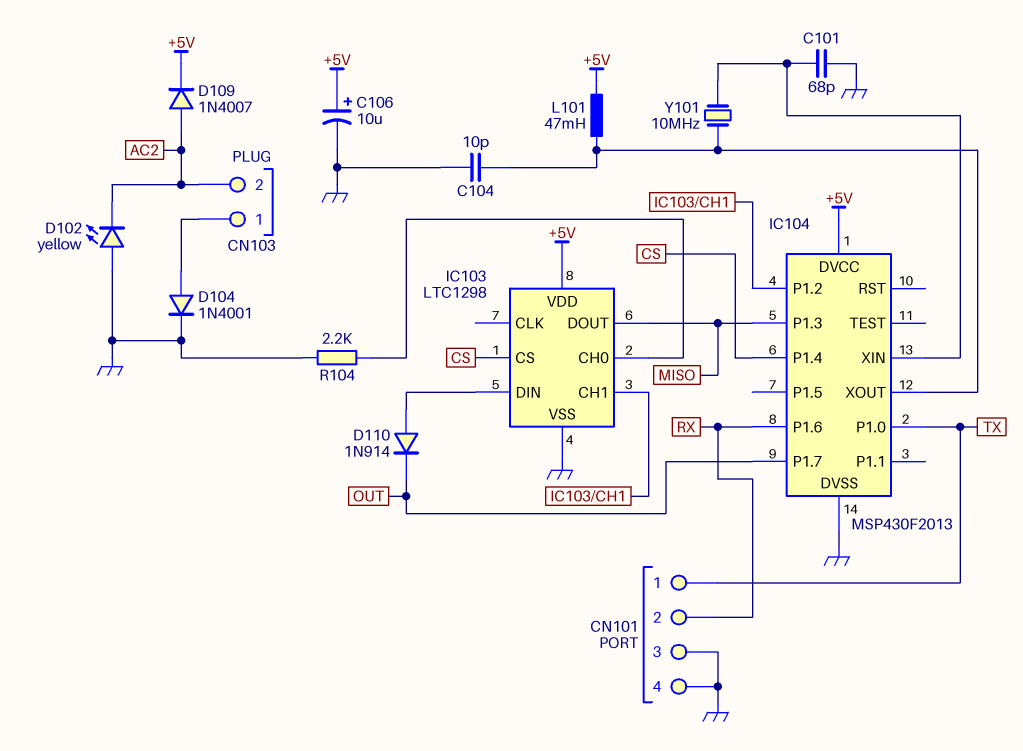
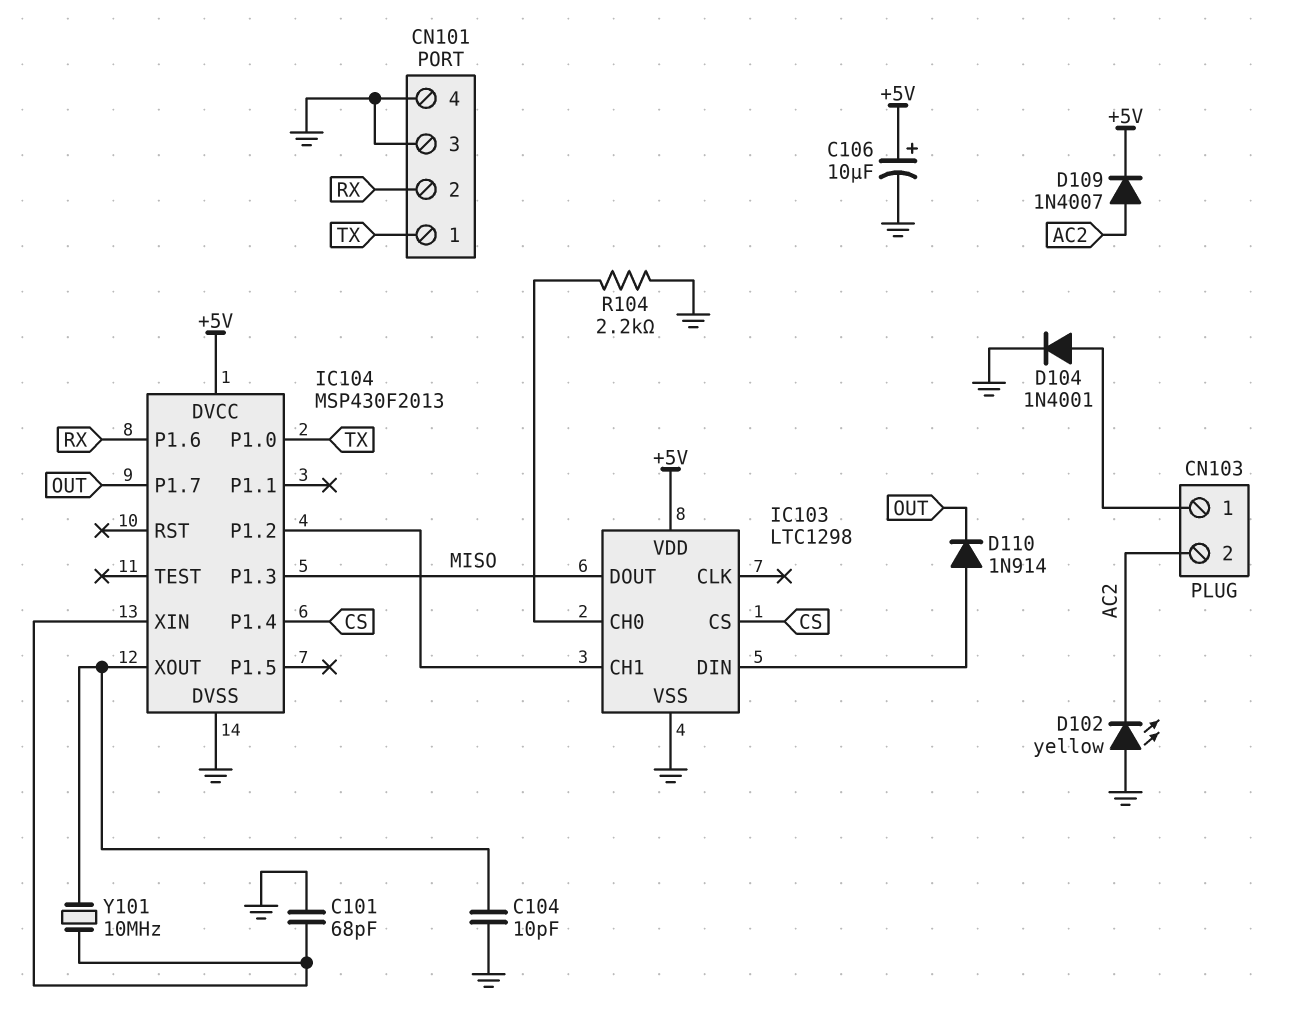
L101: 47mH (+5V, IC104/XOUT) -> none

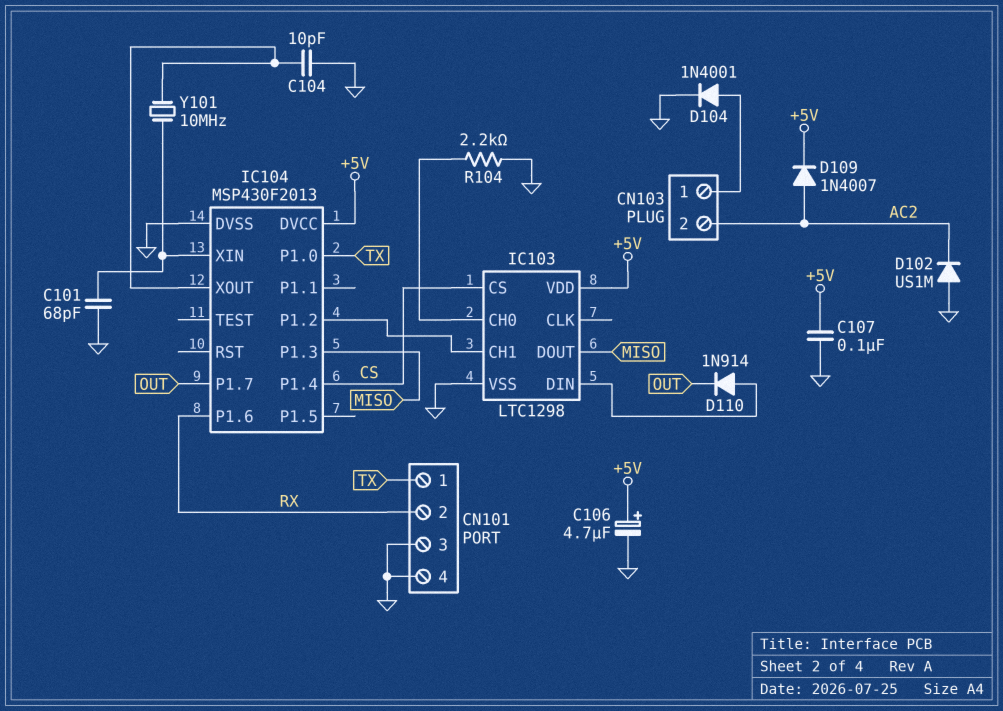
C106: 10uF (plus +5V, minus GND) -> 4.7uF (plus +5V, minus GND)
C107: none -> 100nF (+5V, GND)
D102: LED yellow (A GND, K AC2) -> diode US1M (A GND, K AC2)

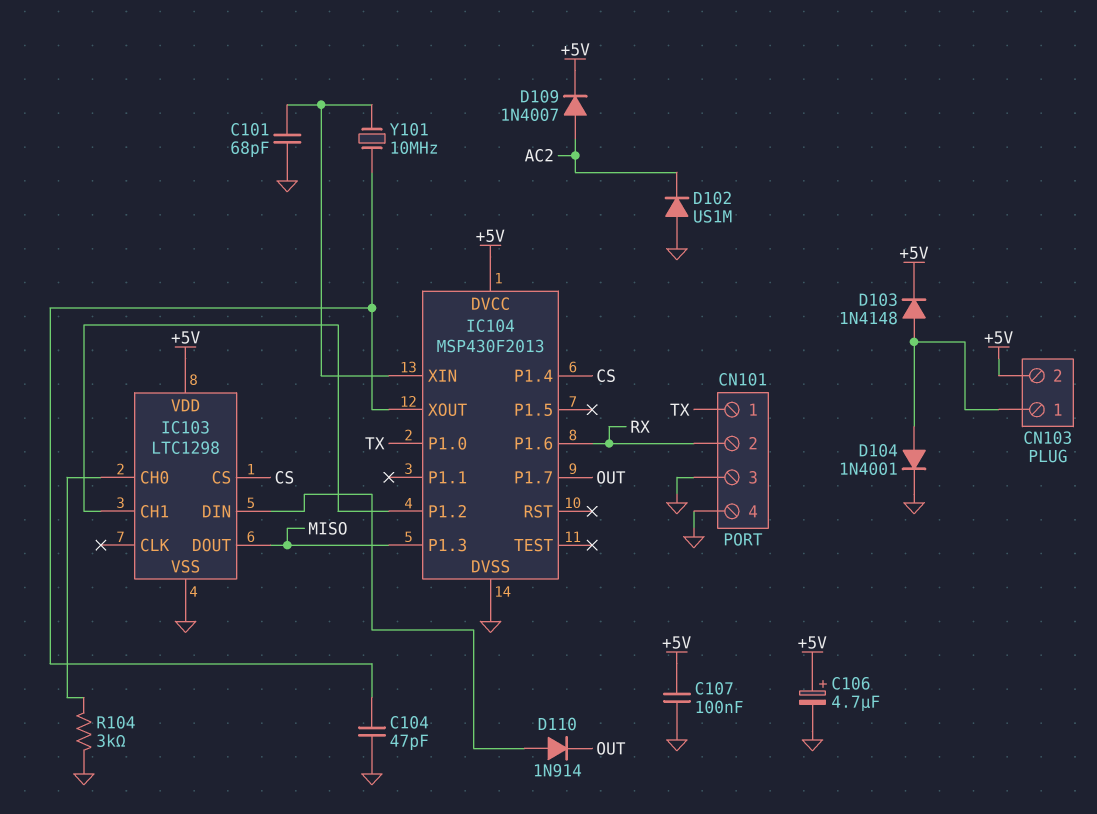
C104: 10pF (GND, IC104/XOUT) -> 47pF (GND, IC104/XOUT)
CN103 pin 2: AC2 -> +5V
D103: none -> diode 1N4148 (A CN103/1, K +5V)
R104: 2.2k (GND, IC103/CH0) -> 3k (GND, IC103/CH0)

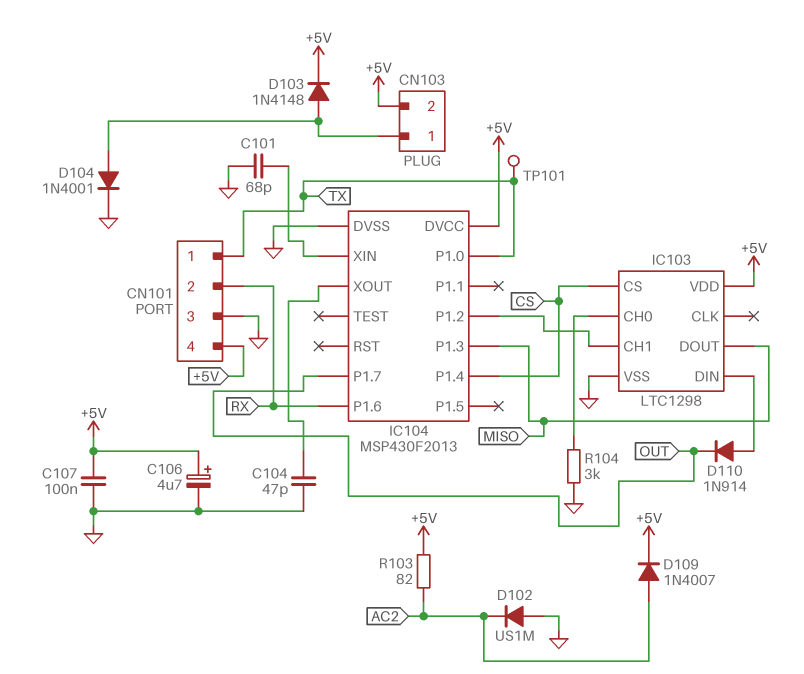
CN101 pin 4: GND -> +5V
R103: none -> 82 (+5V, AC2)
TP101: none -> test point (TX)
Y101: 10MHz (IC104/XIN, IC104/XOUT) -> none

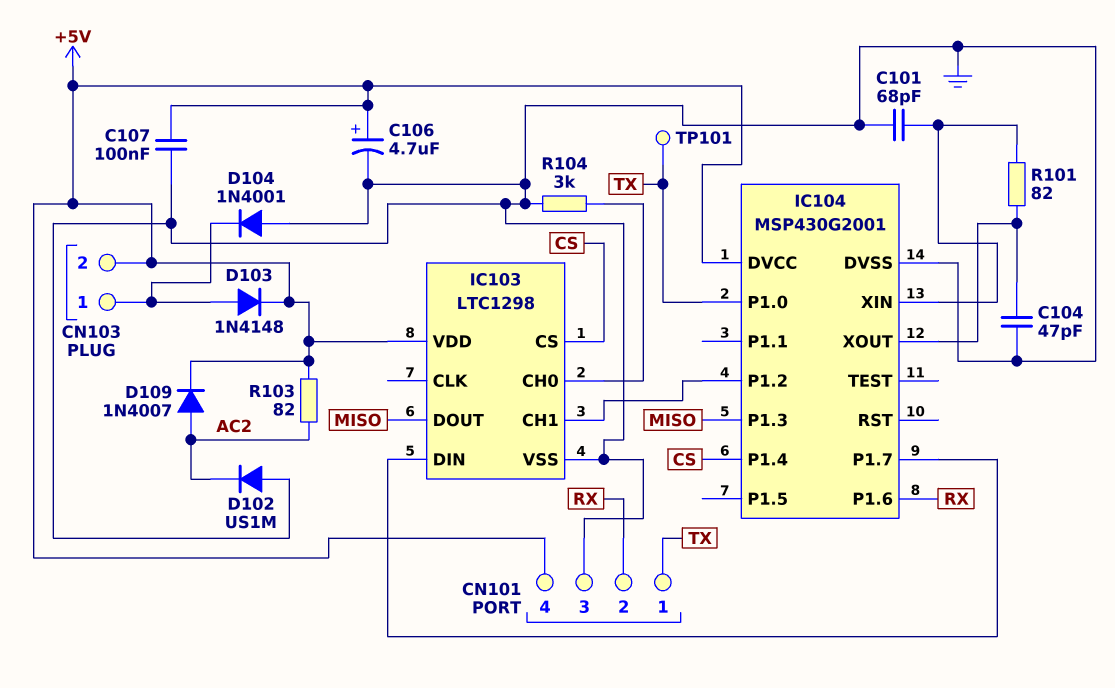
D104: diode 1N4001 (A CN103/1, K GND) -> diode 1N4001 (A GND, K CN103/1)
D110: diode 1N914 (A IC103/DIN, K OUT) -> none
IC104: MSP430F2013 -> MSP430G2001
IC104 pin P1.7: OUT -> IC103/DIN
R101: none -> 82 (IC104/XIN, IC104/XOUT)

